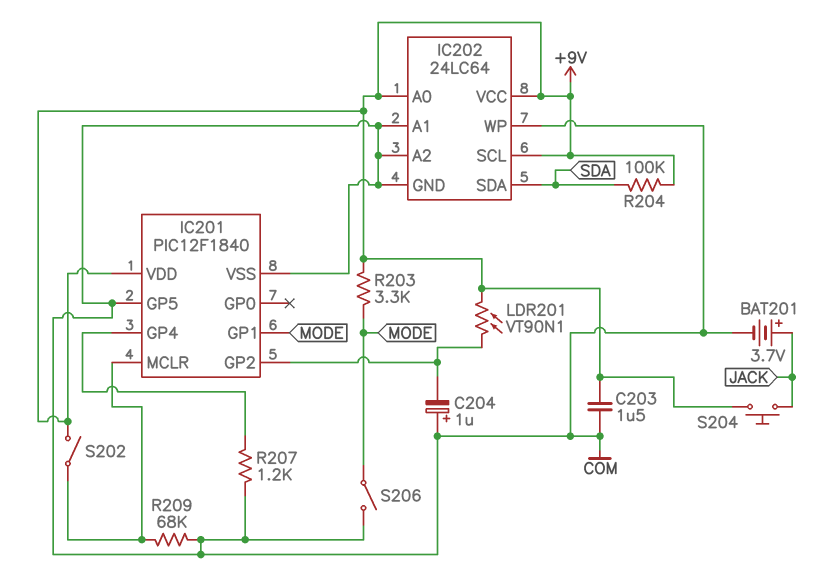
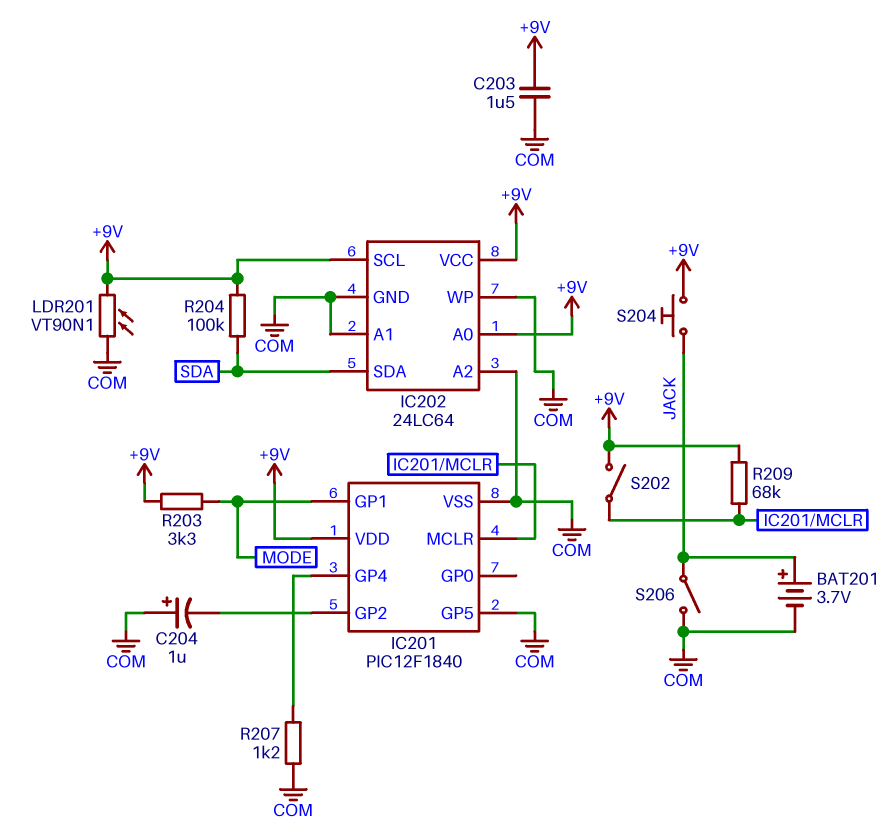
LDR201: VT90N1 (+9V, IC201/GP2) -> VT90N1 (+9V, COM)
R209: 68k (COM, IC201/MCLR) -> 68k (+9V, IC201/MCLR)
S206: switch (COM, MODE) -> switch (COM, JACK)

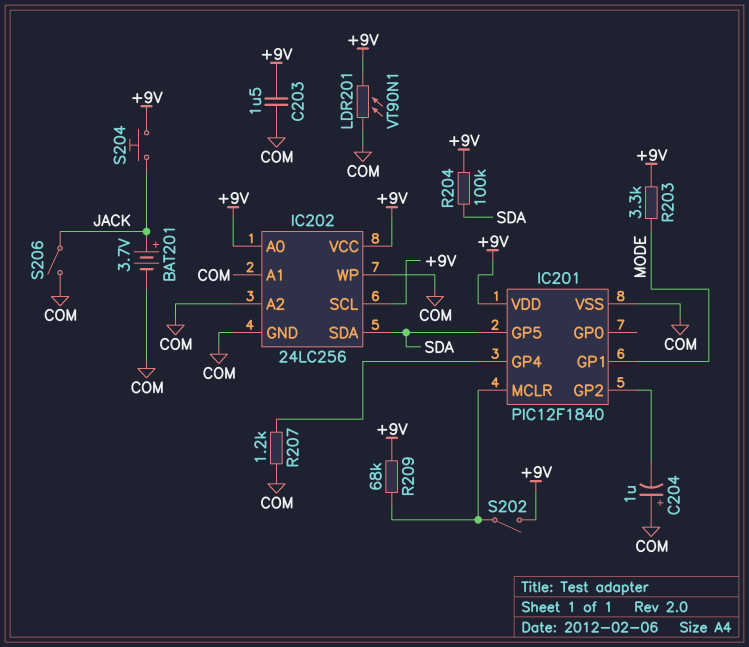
IC201 pin GP5: COM -> SDA
IC202: 24LC64 -> 24LC256

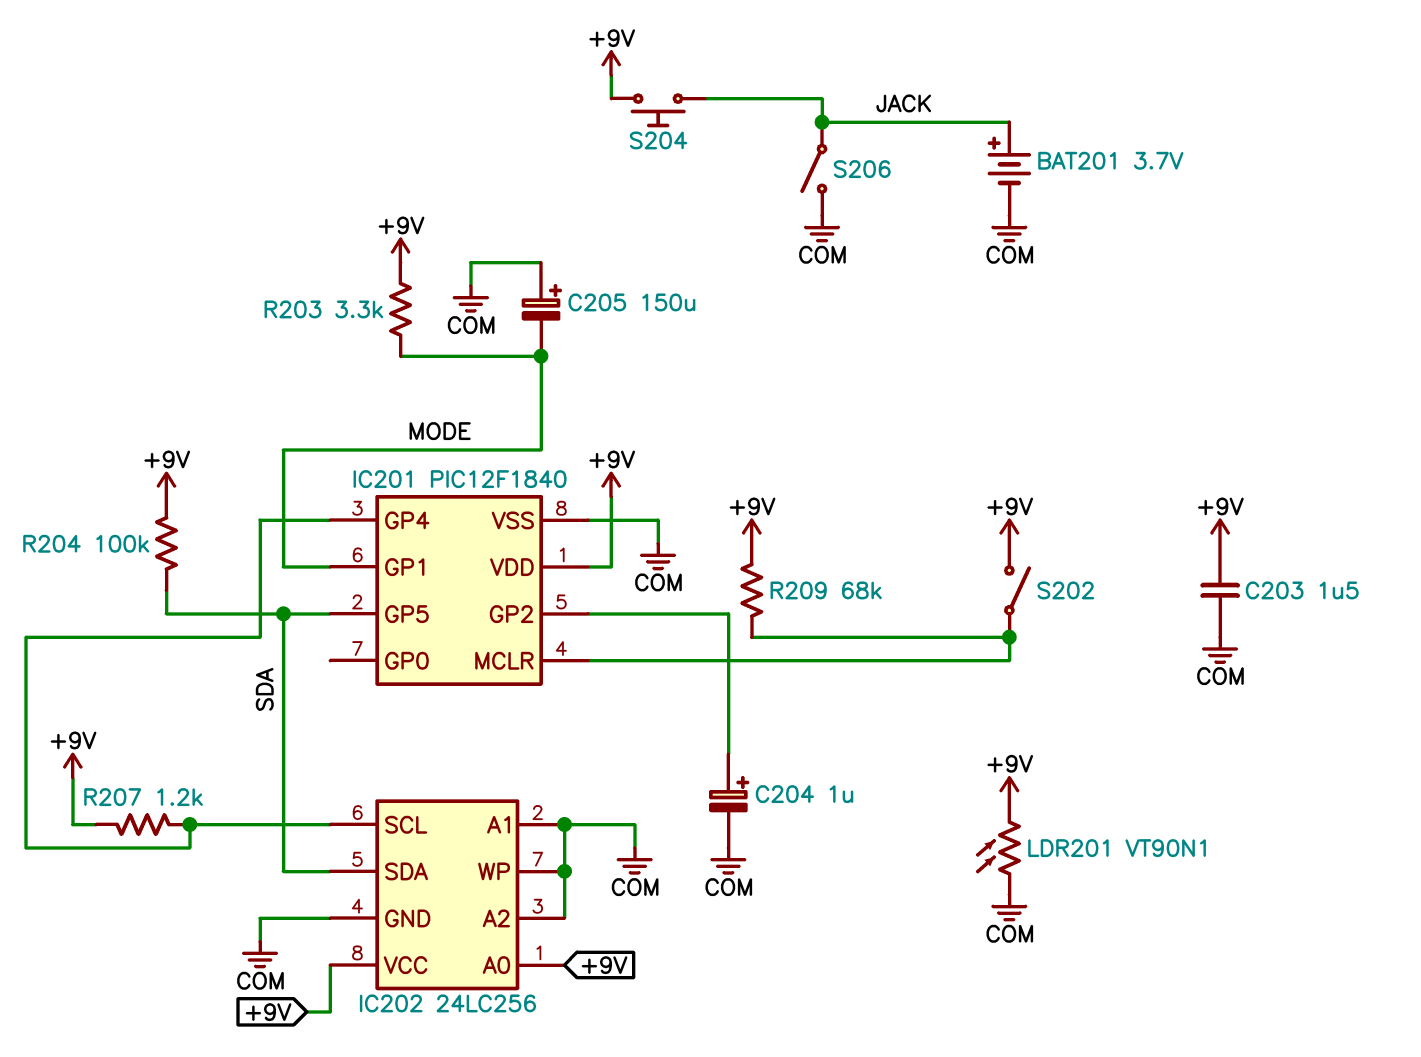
C204: 1uF (plus COM, minus IC201/GP2) -> 1uF (plus IC201/GP2, minus COM)
C205: none -> 150uF (plus COM, minus MODE)
IC202 pin SCL: +9V -> IC201/GP4
R207: 1.2k (COM, IC201/GP4) -> 1.2k (+9V, IC201/GP4)

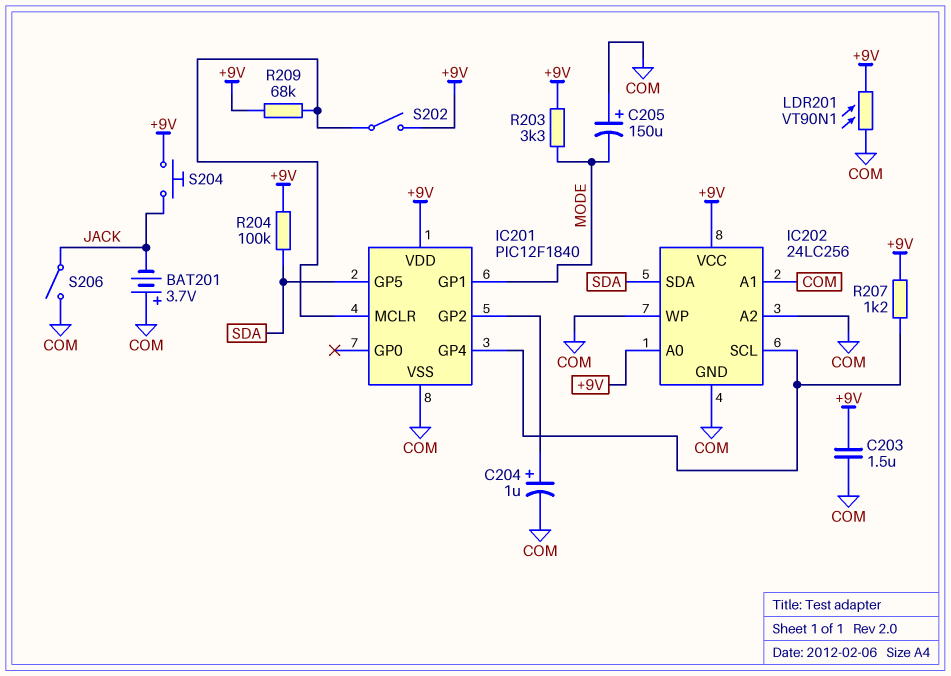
BAT201: 3.7V (plus JACK, minus COM) -> 3.7V (plus COM, minus JACK)

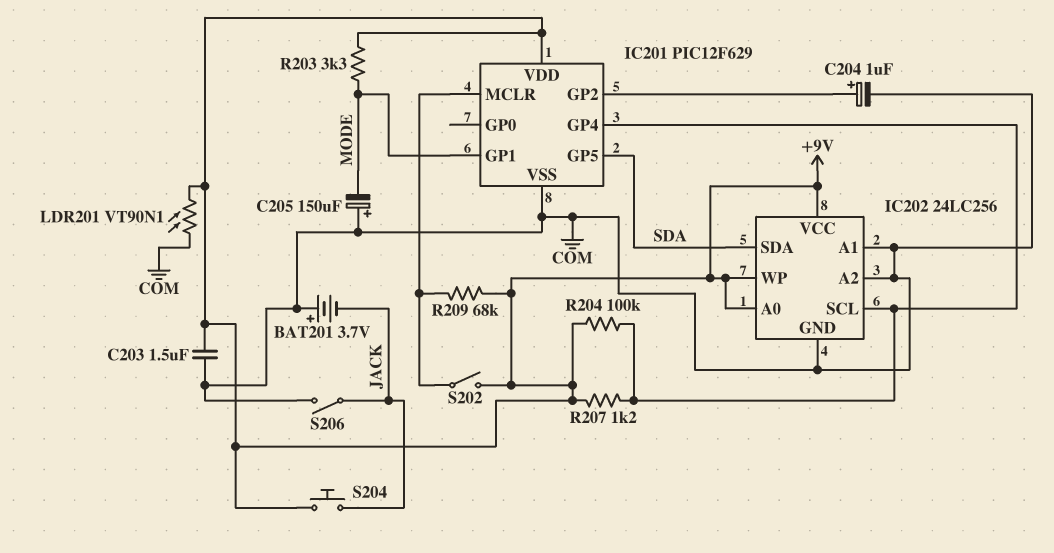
IC201: PIC12F1840 -> PIC12F629
IC202 pin WP: COM -> +9V
R204: 100k (+9V, SDA) -> 100k (+9V, IC201/GP4)

